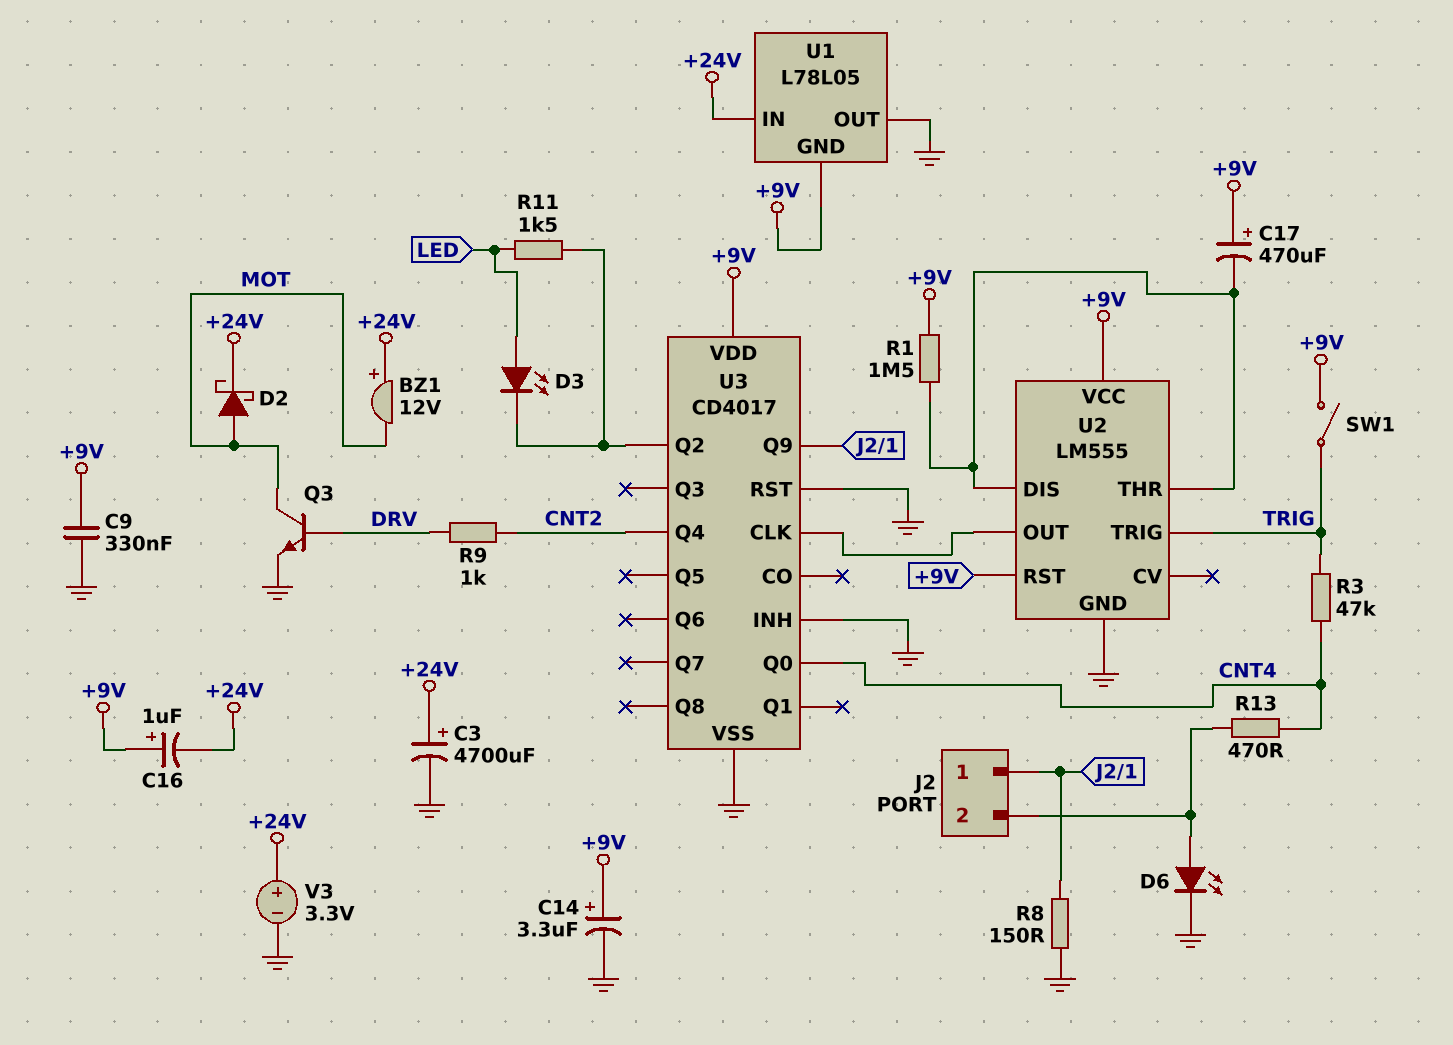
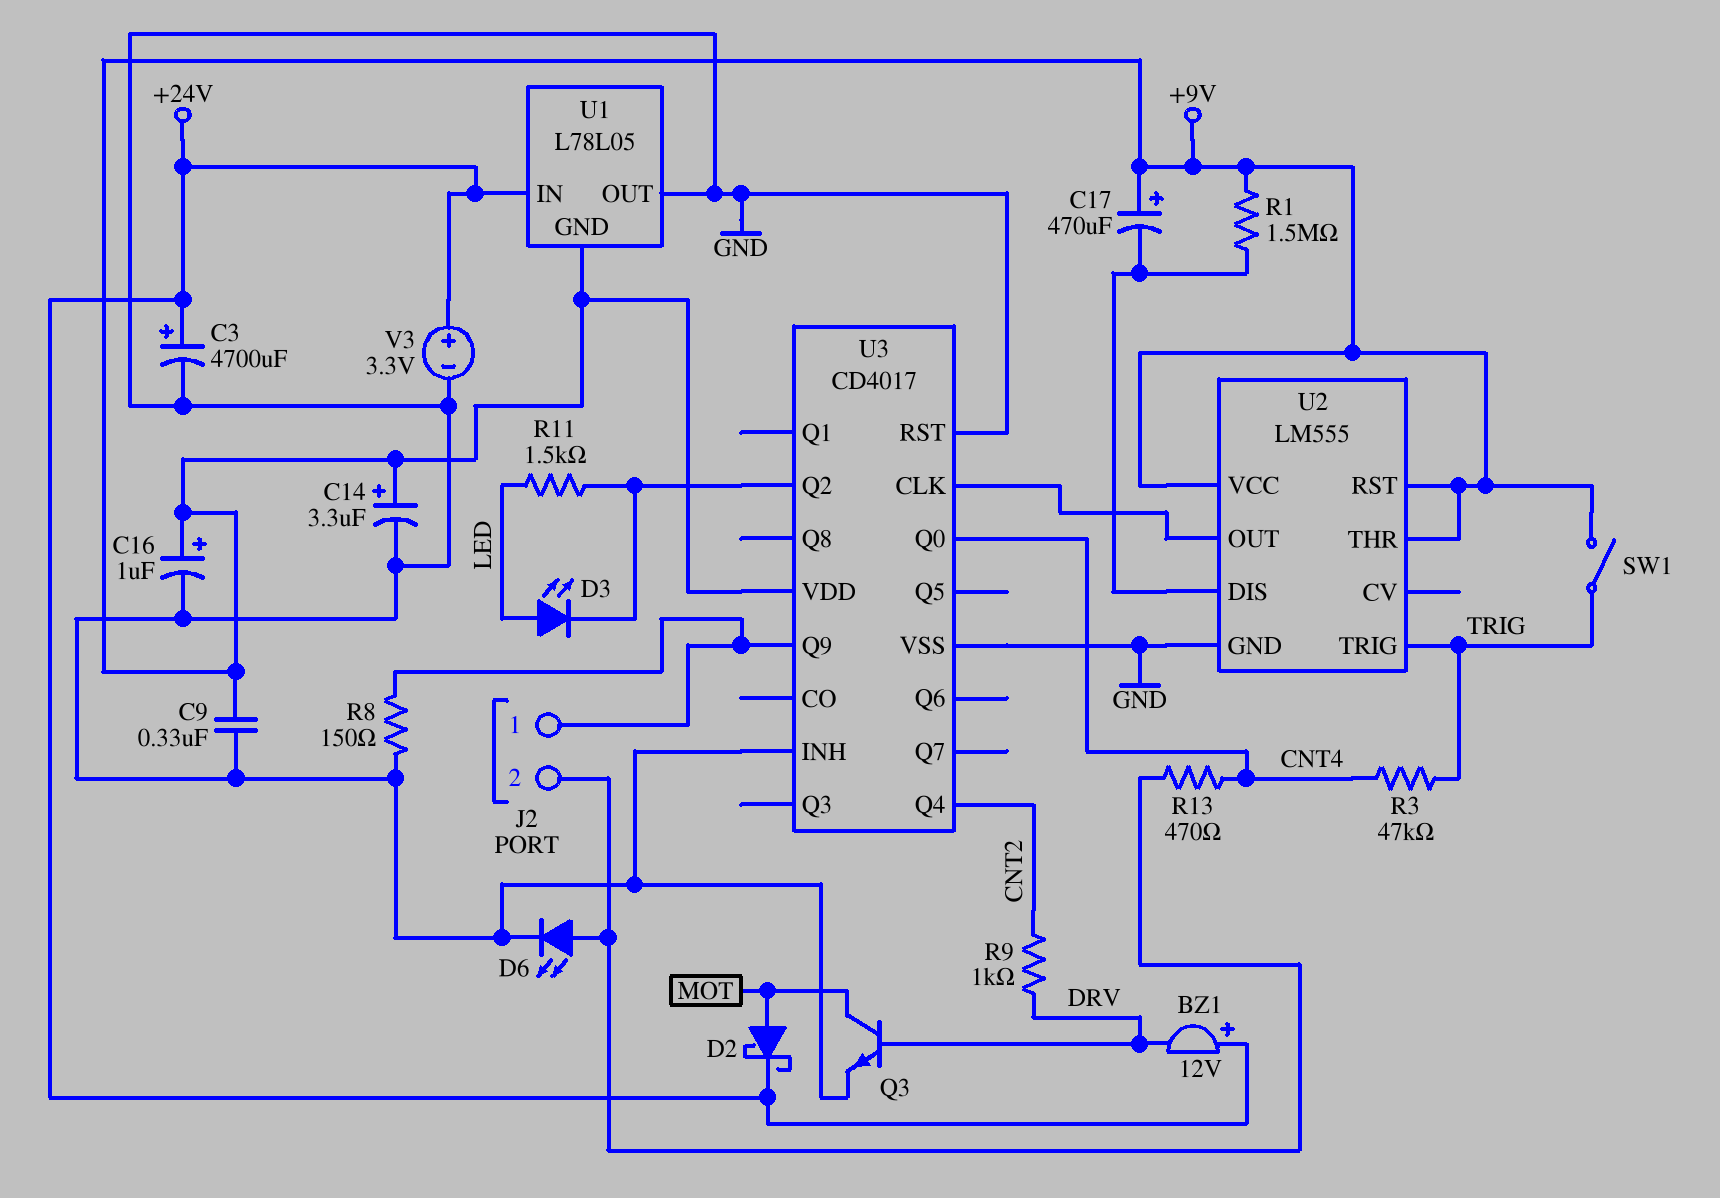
BZ1: buzzer 12V (plus +24V, minus MOT) -> buzzer 12V (plus +24V, minus DRV)
C16: 1uF (plus +9V, minus +24V) -> 1uF (plus +9V, minus GND)
U2 pin THR: U2/DIS -> +9V

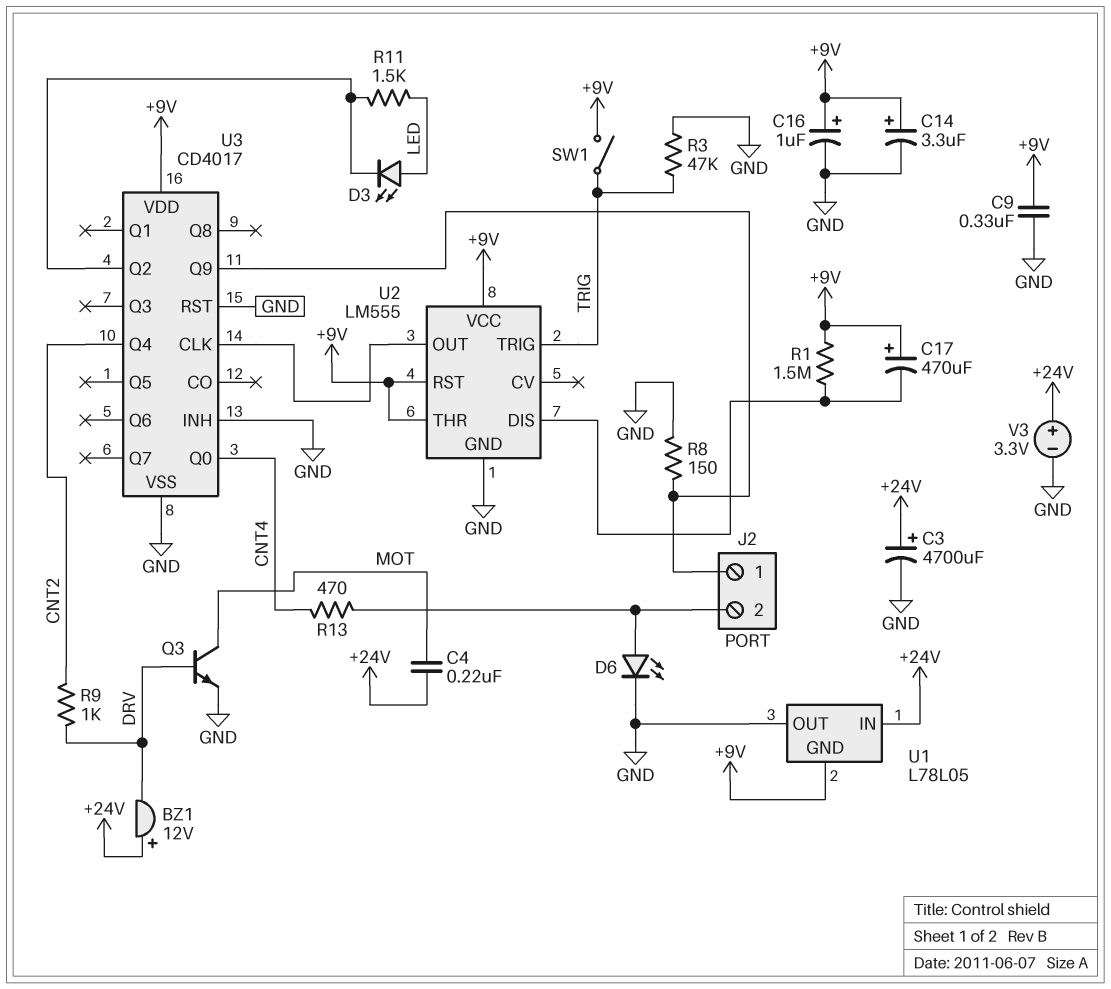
C4: none -> 220nF (+24V, MOT)
D2: schottky (A MOT, K +24V) -> none
R3: 47k (CNT4, TRIG) -> 47k (GND, TRIG)

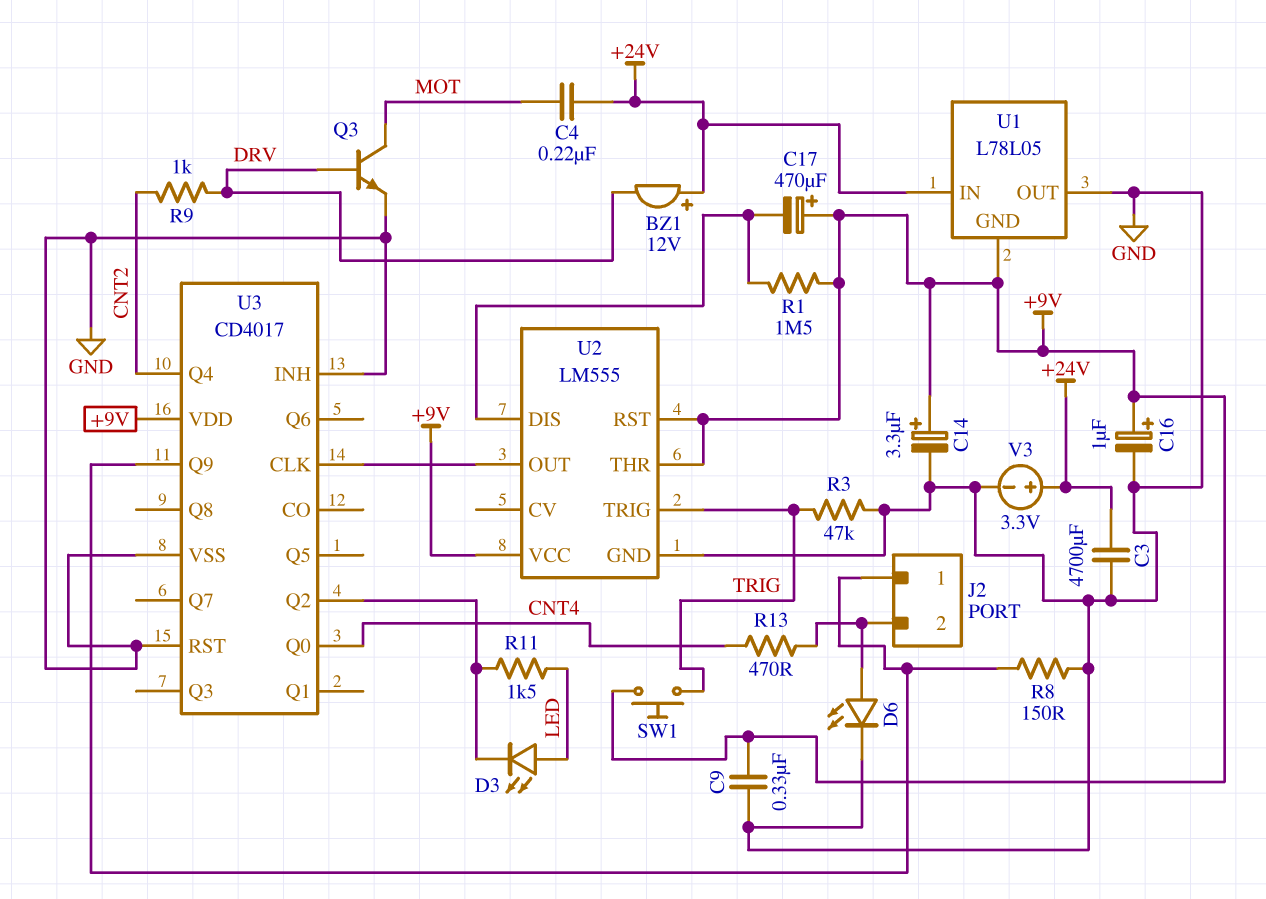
C3: 4700uF (plus +24V, minus GND) -> 4700uF (+24V, GND)
SW1: switch (+9V, TRIG) -> button (+9V, TRIG)

